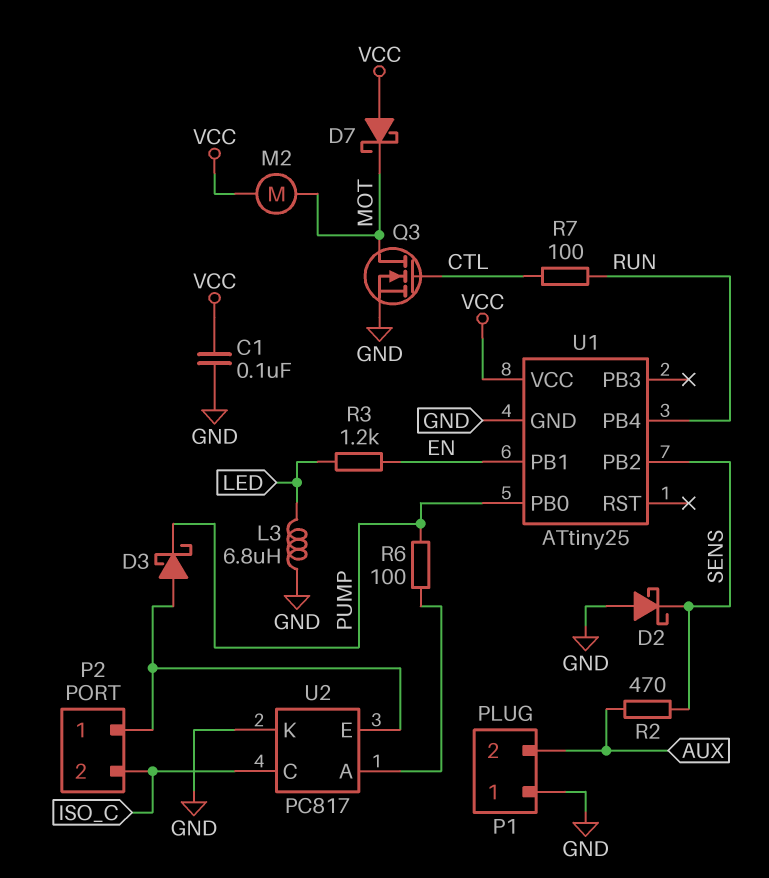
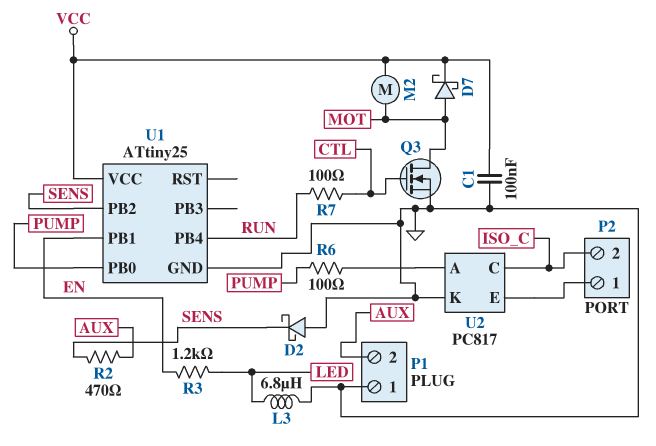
D3: schottky (A P2/1, K PUMP) -> none
D7: schottky (A VCC, K MOT) -> schottky (A MOT, K VCC)

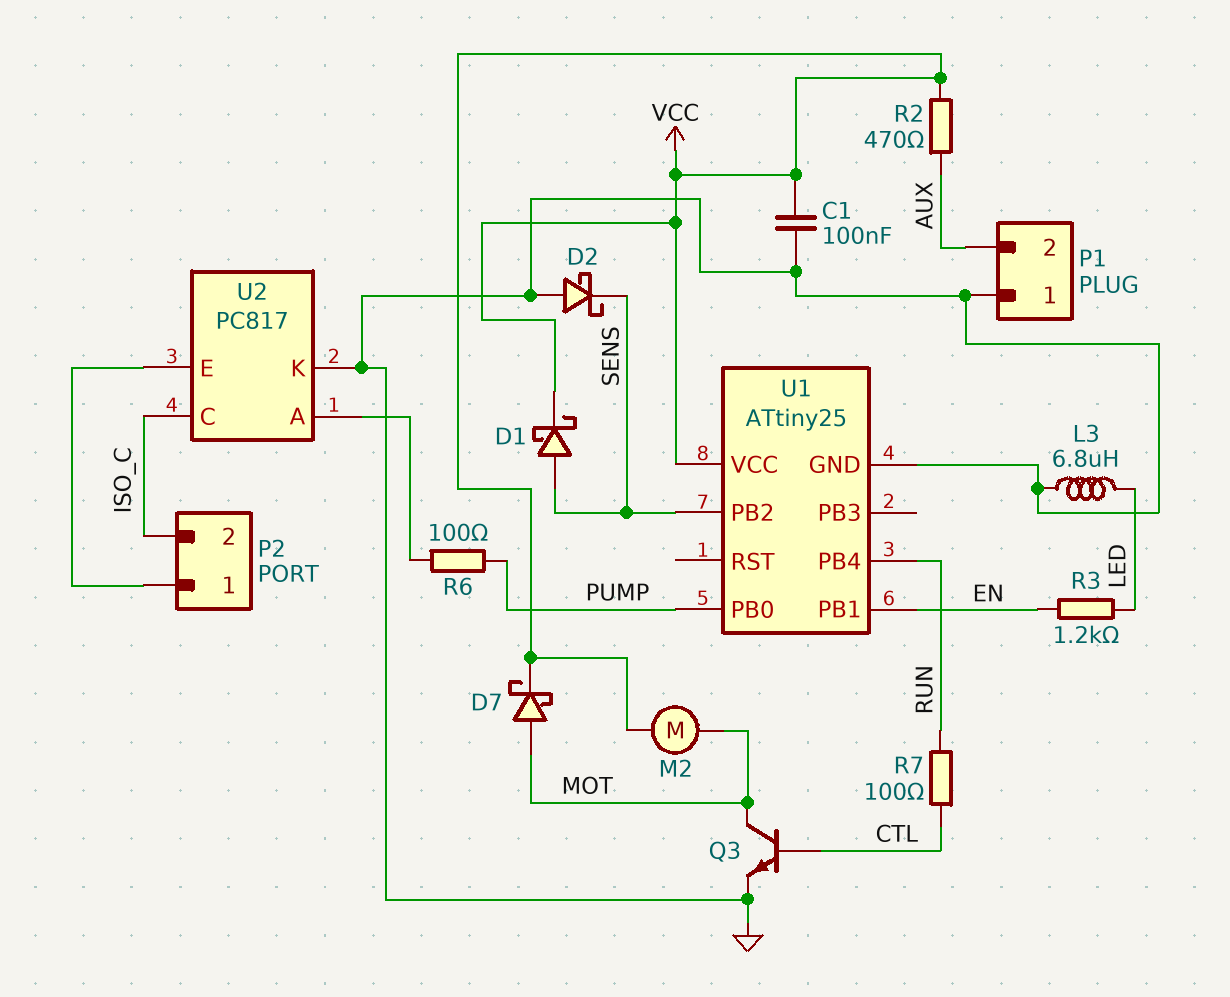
D1: none -> schottky (A SENS, K VCC)
Q3: NMOS (G CTL, D MOT, S GND) -> NPN (B CTL, C MOT, E GND)
R2: 470 (AUX, SENS) -> 470 (AUX, VCC)

